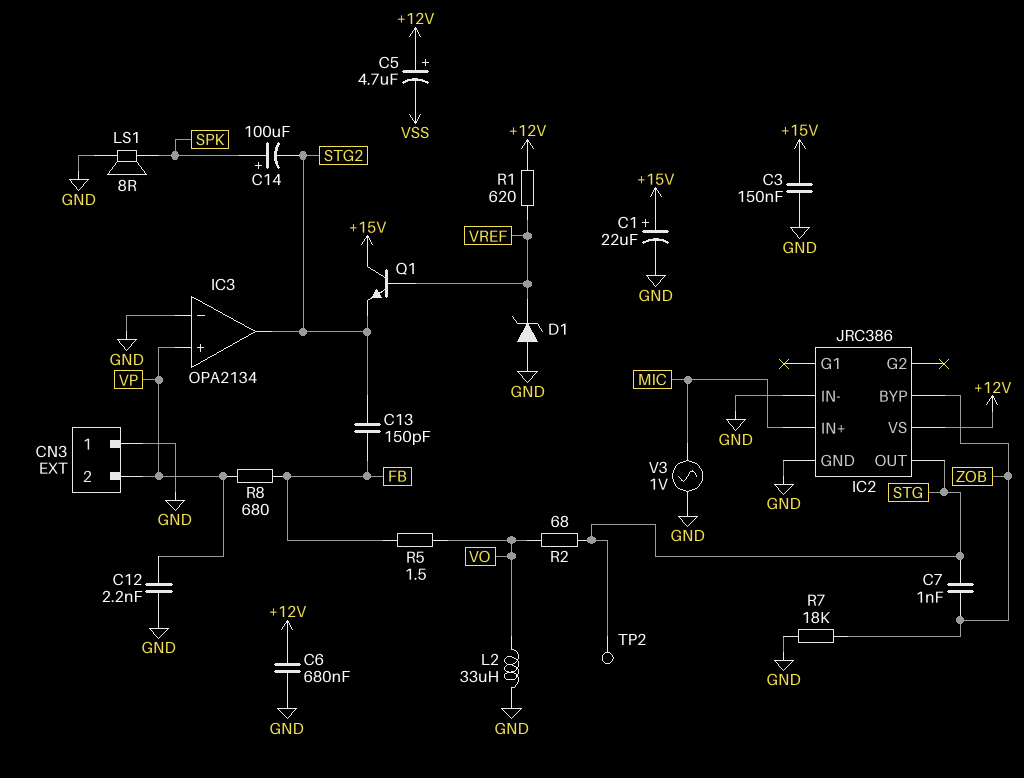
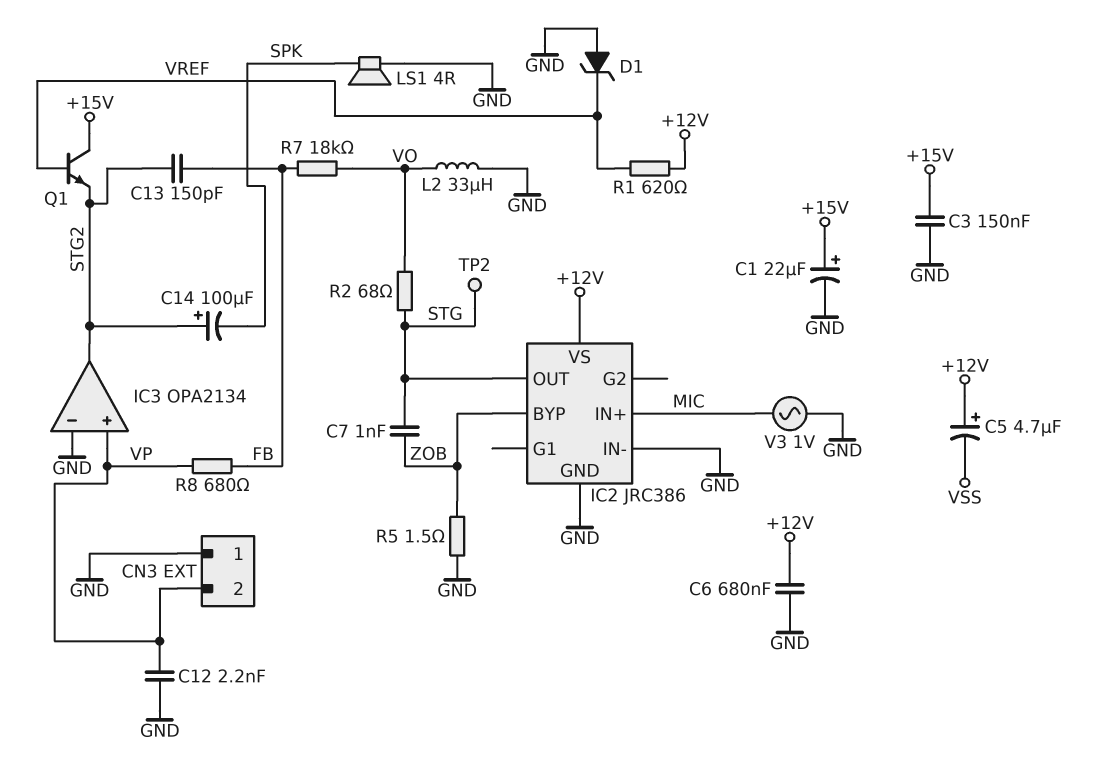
C14: 100uF (plus SPK, minus STG2) -> 100uF (plus STG2, minus SPK)
LS1: speaker 8R (GND, SPK) -> speaker 4R (GND, SPK)
R5: 1.5 (FB, VO) -> 1.5 (GND, ZOB)
R7: 18k (GND, ZOB) -> 18k (FB, VO)

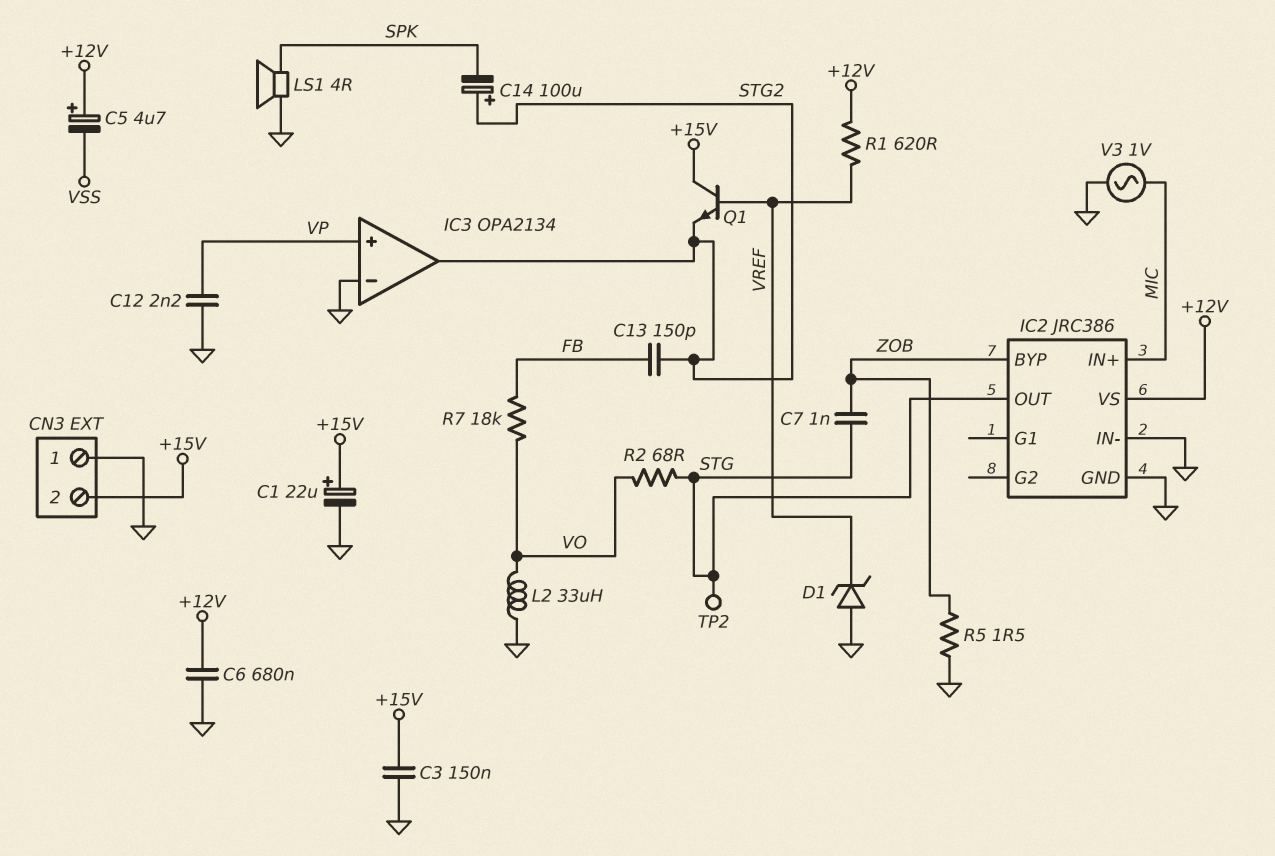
CN3 pin 2: VP -> +15V
R8: 680 (FB, VP) -> none

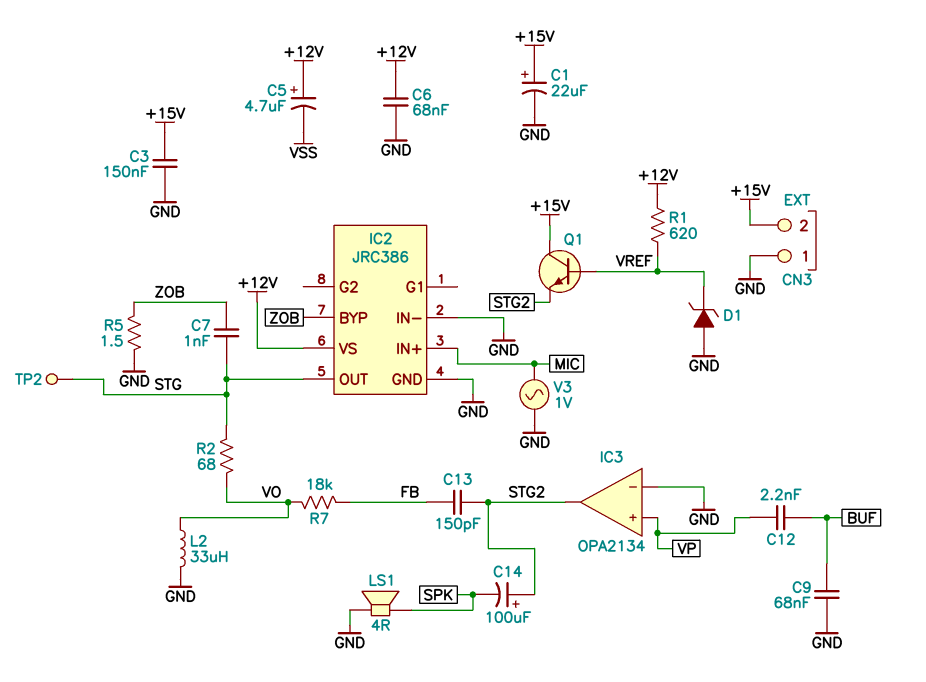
C6: 680nF (+12V, GND) -> 68nF (+12V, GND)
C9: none -> 68nF (BUF, GND)
C12: 2.2nF (GND, VP) -> 2.2nF (BUF, VP)

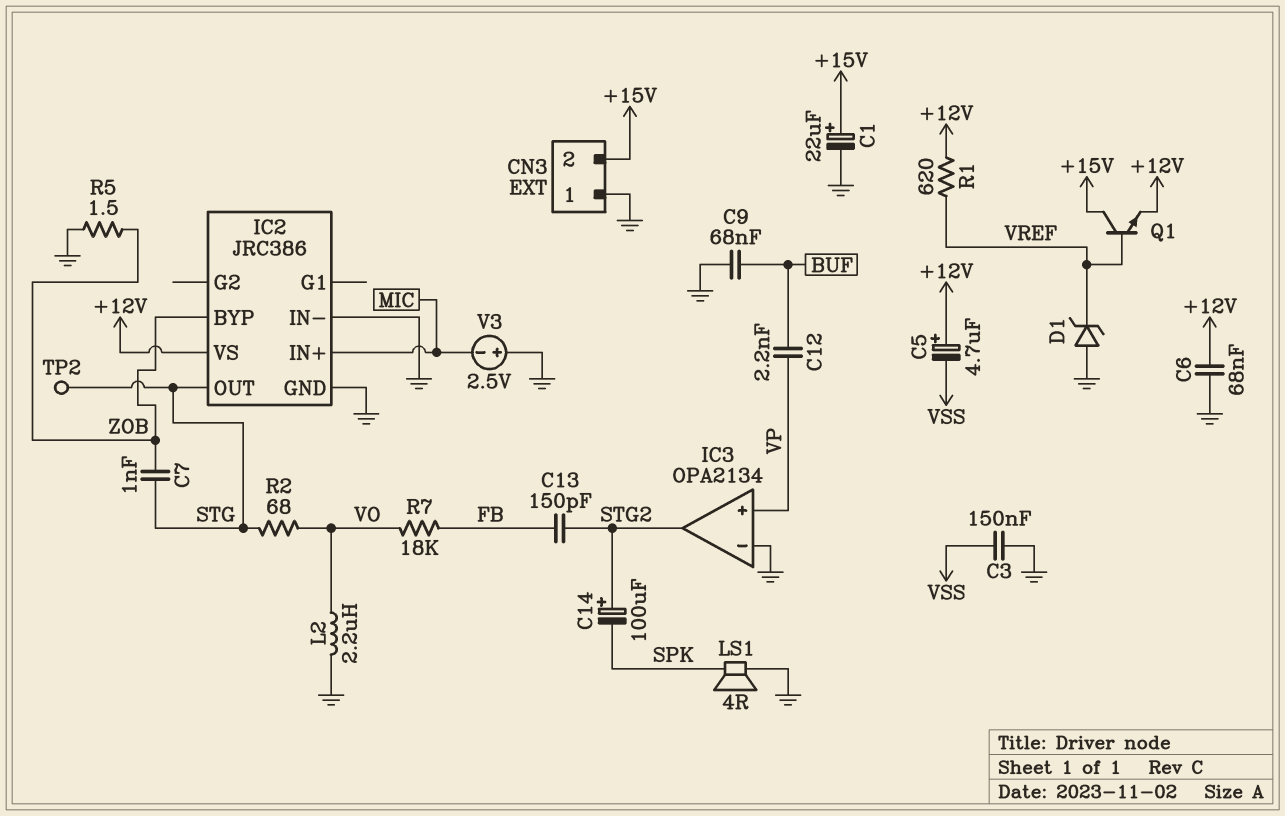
C3: 150nF (+15V, GND) -> 150nF (GND, VSS)
L2: 33uH (GND, VO) -> 2.2uH (GND, VO)
Q1: NPN (B VREF, C +15V, E STG2) -> NPN (B VREF, C +15V, E +12V)
V3: AC 1V (GND, MIC) -> 2.5V (plus GND, minus MIC)

